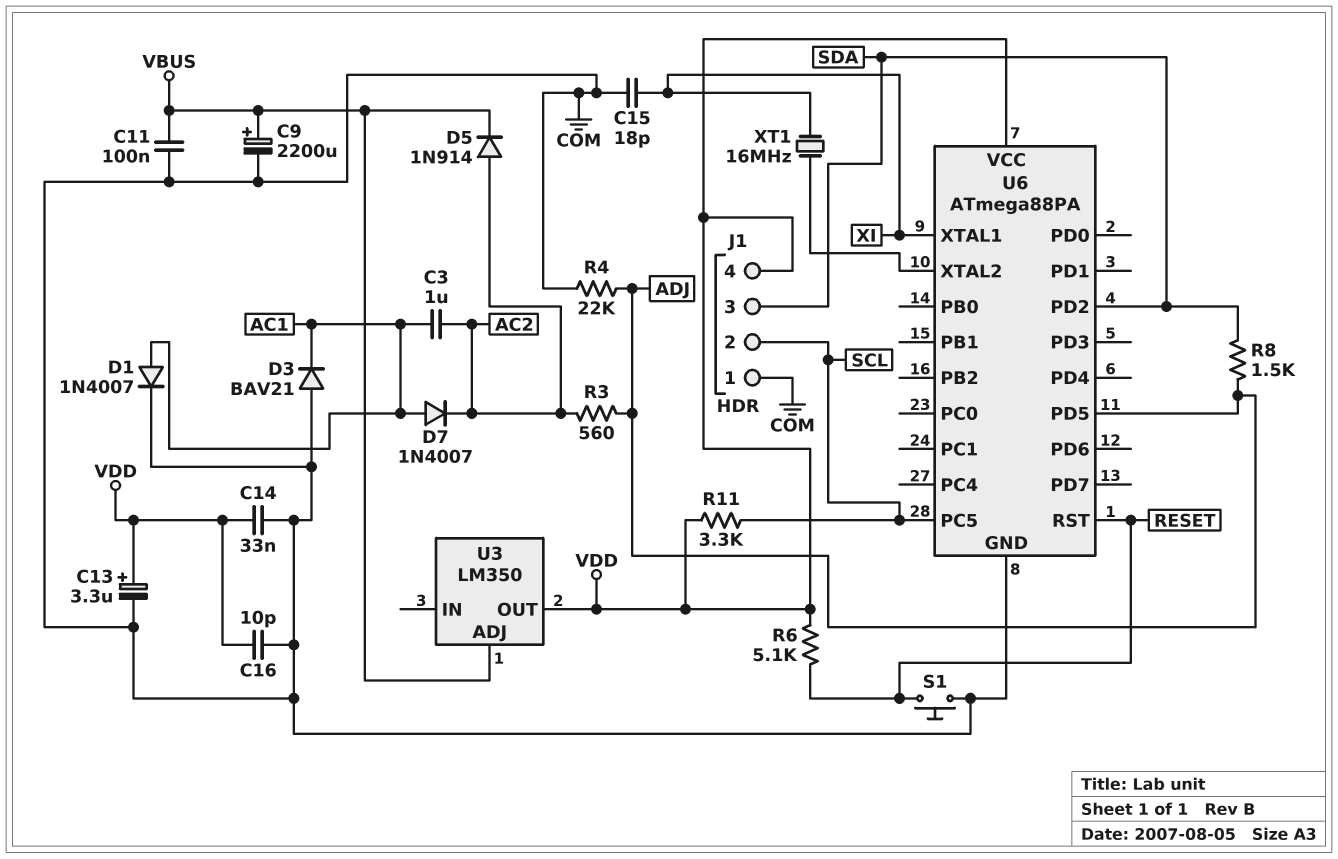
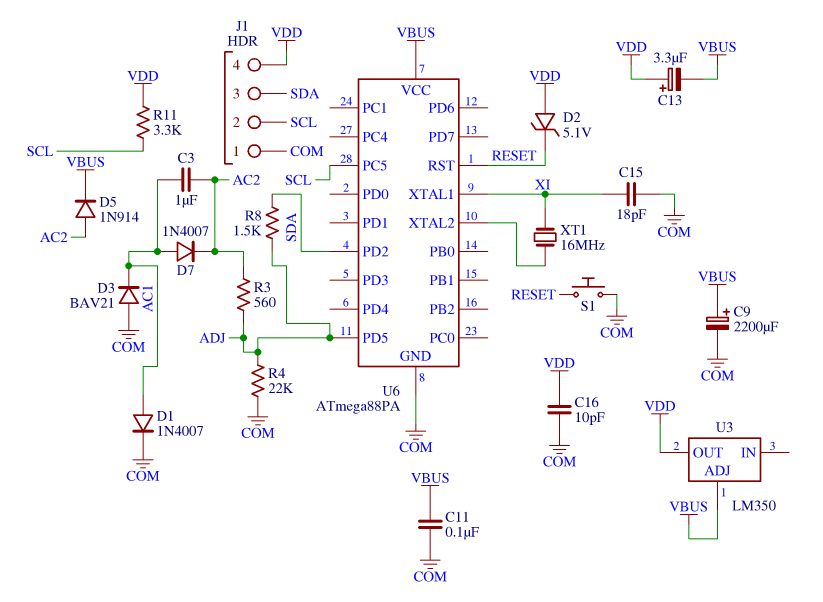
C13: 3.3uF (plus VDD, minus COM) -> 3.3uF (plus VDD, minus VBUS)
C14: 33nF (COM, VDD) -> none
D2: none -> zener 5.1V (A VDD, K RESET)
R6: 5.1k (RESET, VDD) -> none
U6 pin VCC: VDD -> VBUS

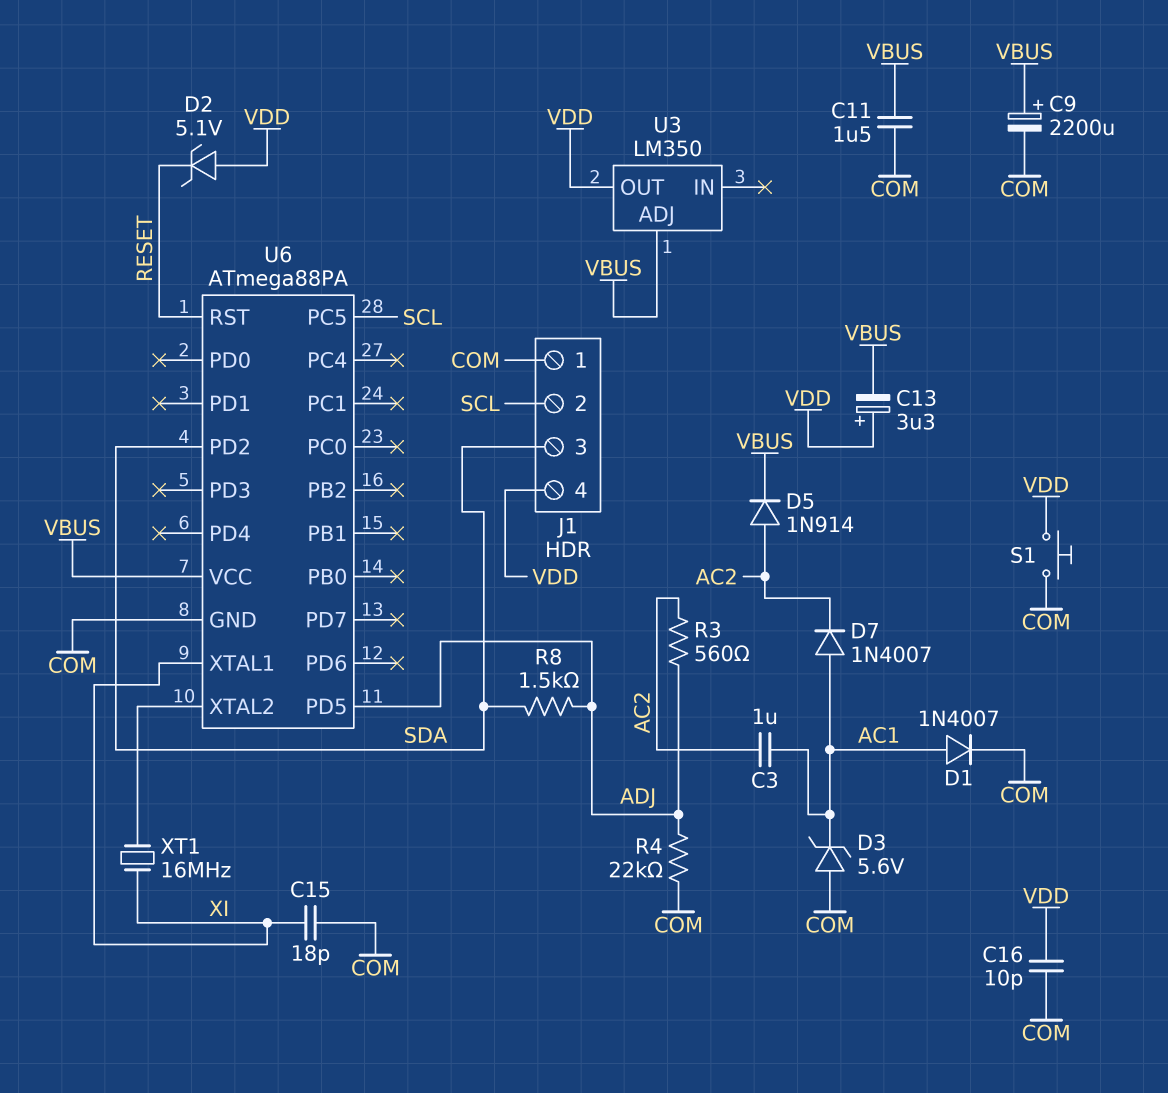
C11: 100nF (COM, VBUS) -> 1.5uF (COM, VBUS)
D3: diode BAV21 (A COM, K AC1) -> zener 5.6V (A COM, K AC1)
R11: 3.3k (SCL, VDD) -> none
S1: button (COM, RESET) -> button (COM, VDD)

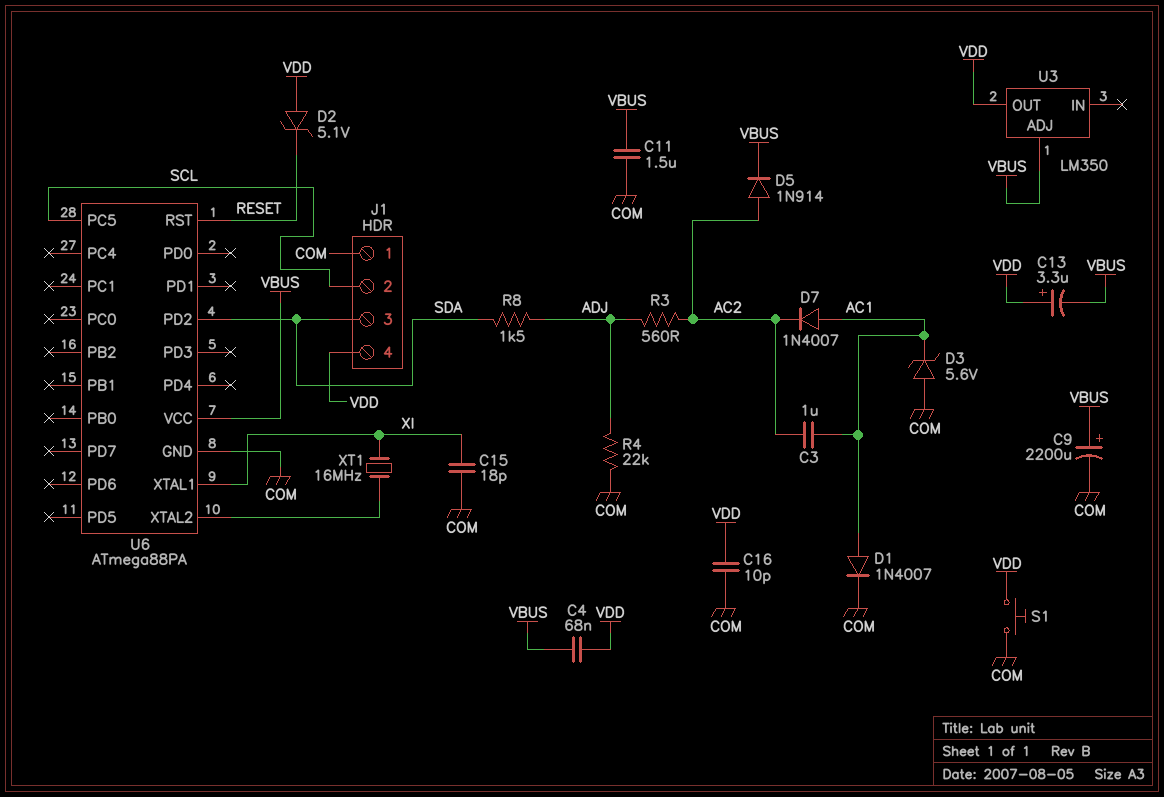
C4: none -> 68nF (VBUS, VDD)
U6 pin PD5: ADJ -> none

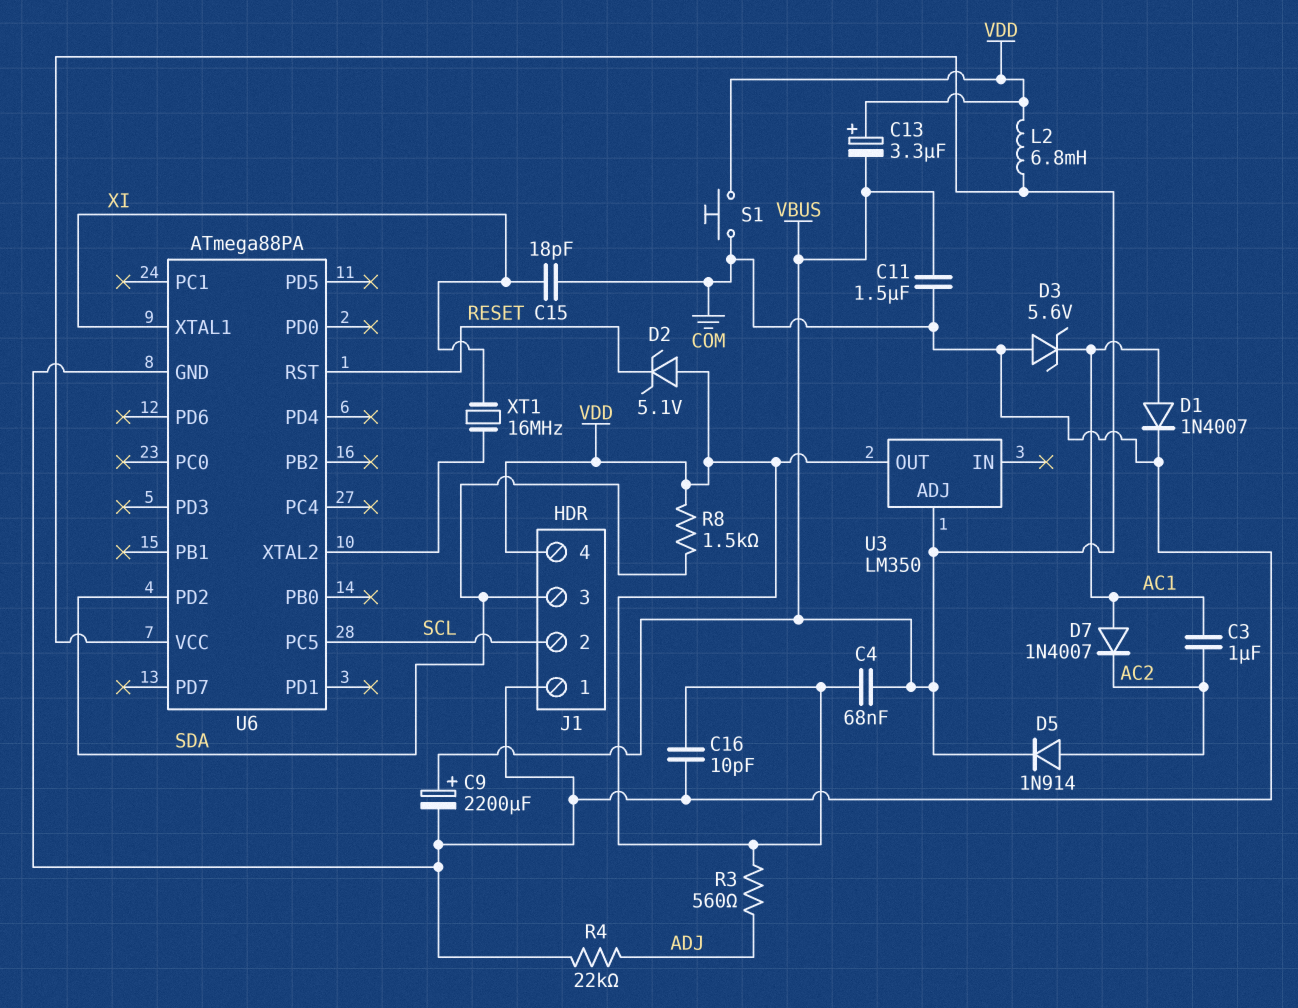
L2: none -> 6.8mH (VBUS, VDD)
R3: 560 (AC2, ADJ) -> 560 (ADJ, VDD)
R8: 1.5k (ADJ, SDA) -> 1.5k (SDA, VDD)

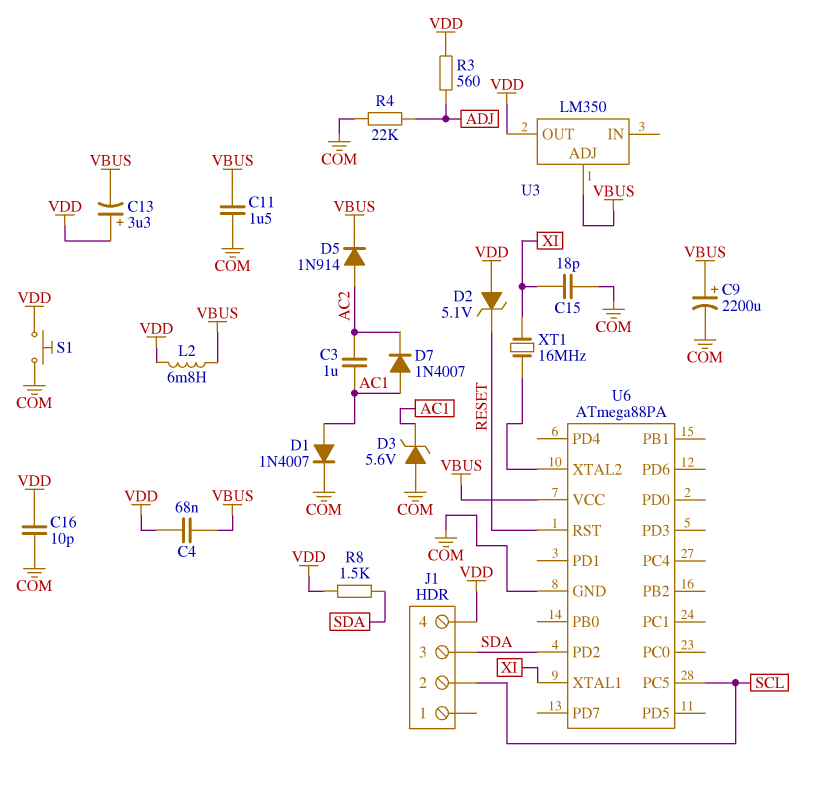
J1 pin 1: COM -> none

